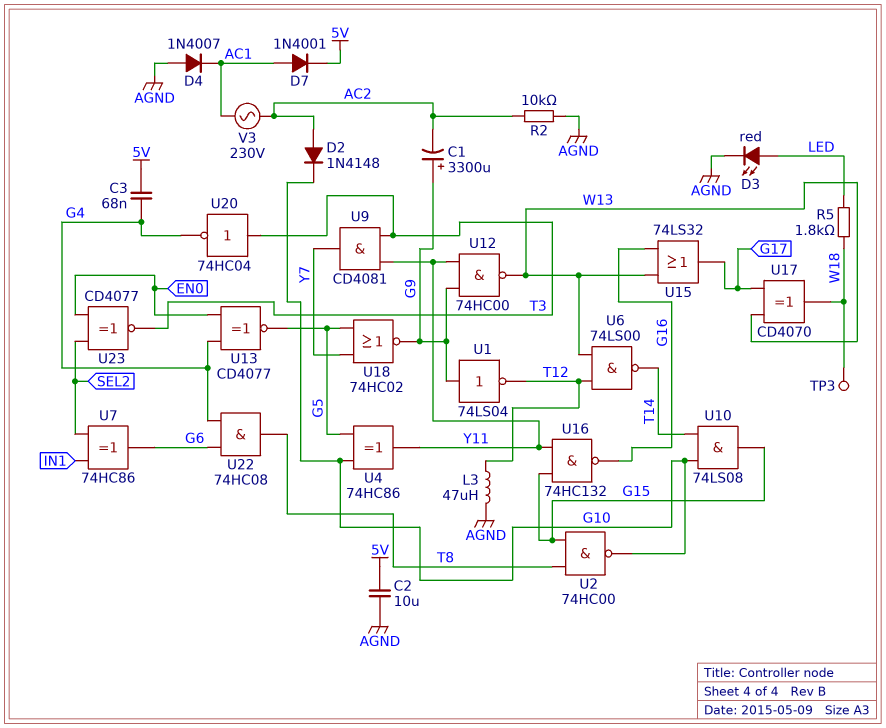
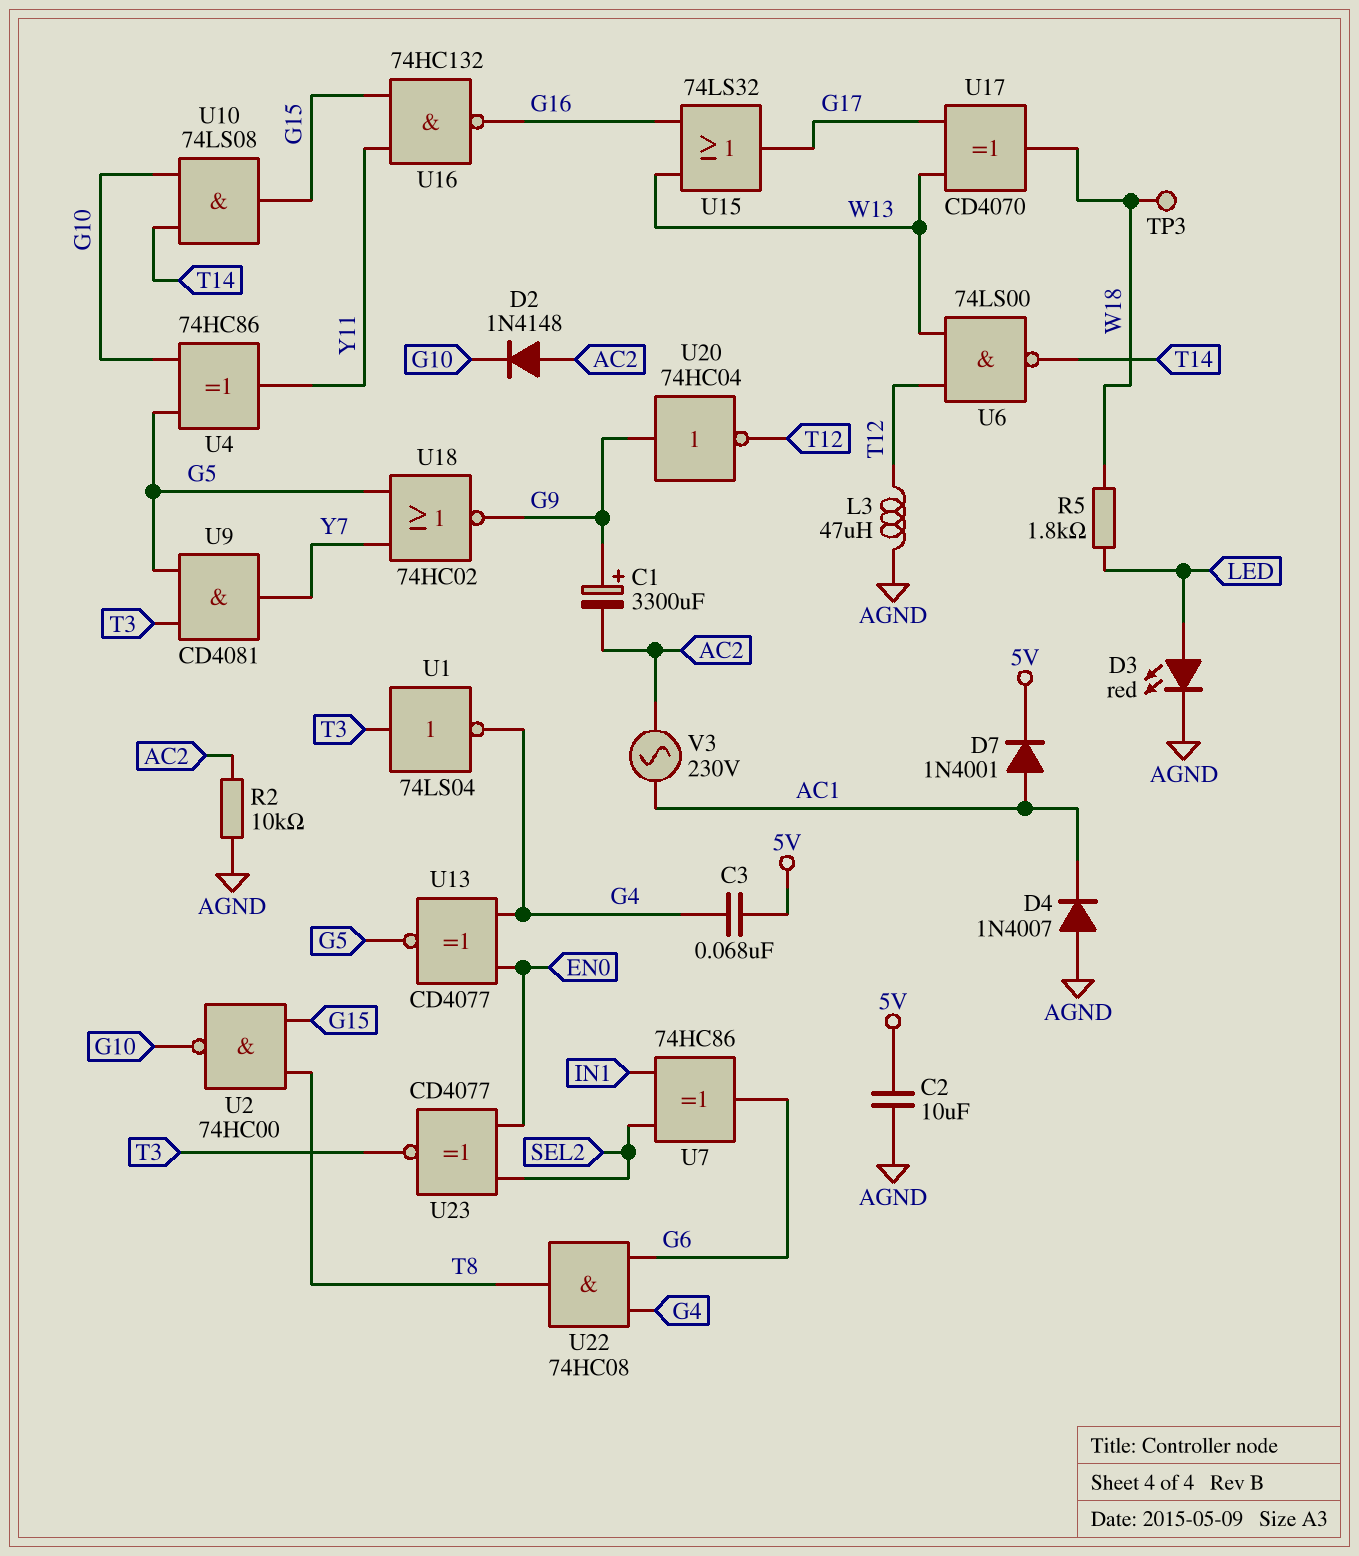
U1: NOT 74LS04 (in G9, out T12) -> NOT 74LS04 (in T3, out G4)
U9: AND CD4081 (in T3, in Y11, out Y7) -> AND CD4081 (in G5, in T3, out Y7)
U12: NAND 74HC00 (in G9, in Y11, out W13) -> none
U20: NOT 74HC04 (in T3, out G4) -> NOT 74HC04 (in G9, out T12)

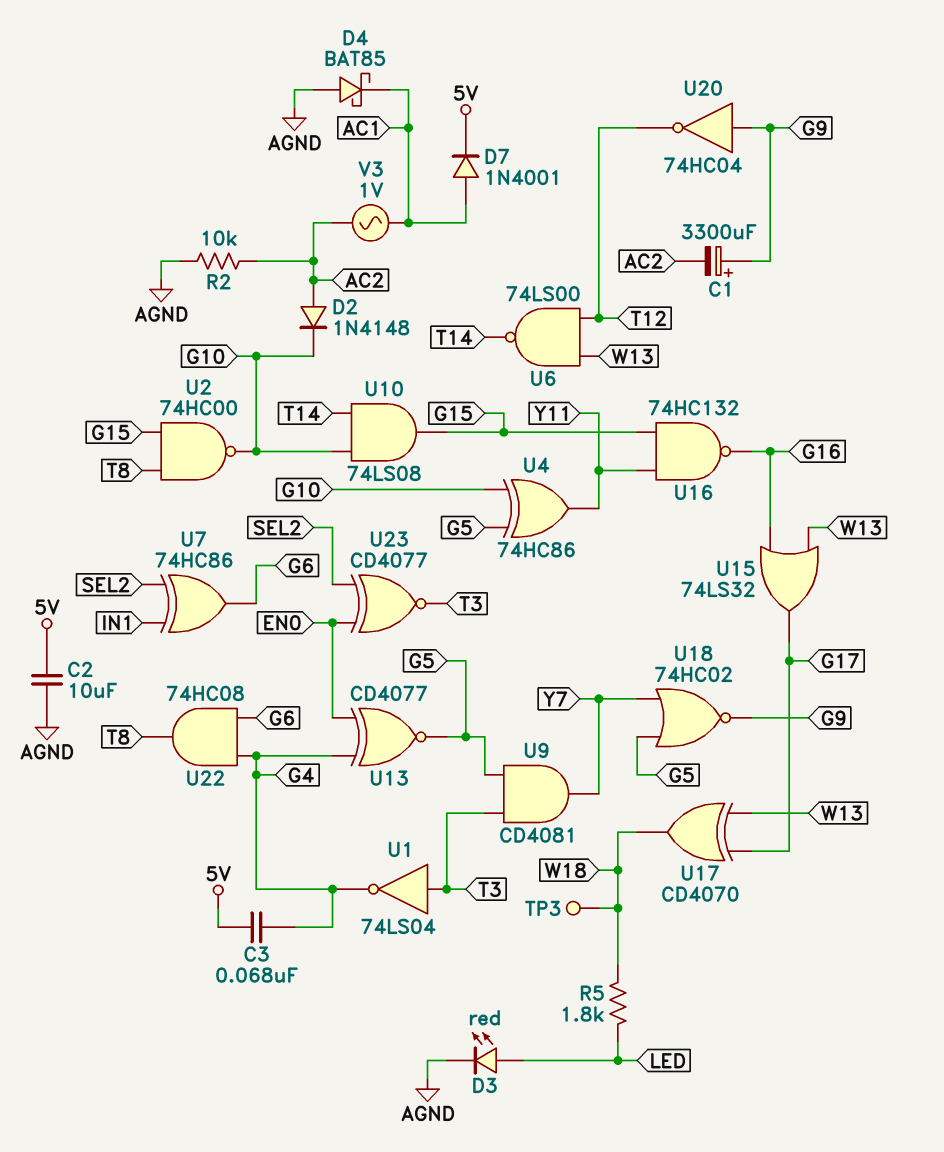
D4: diode 1N4007 (A AGND, K AC1) -> schottky BAT85 (A AGND, K AC1)
L3: 47uH (AGND, T12) -> none
V3: AC 230V (AC1, AC2) -> AC 1V (AC1, AC2)

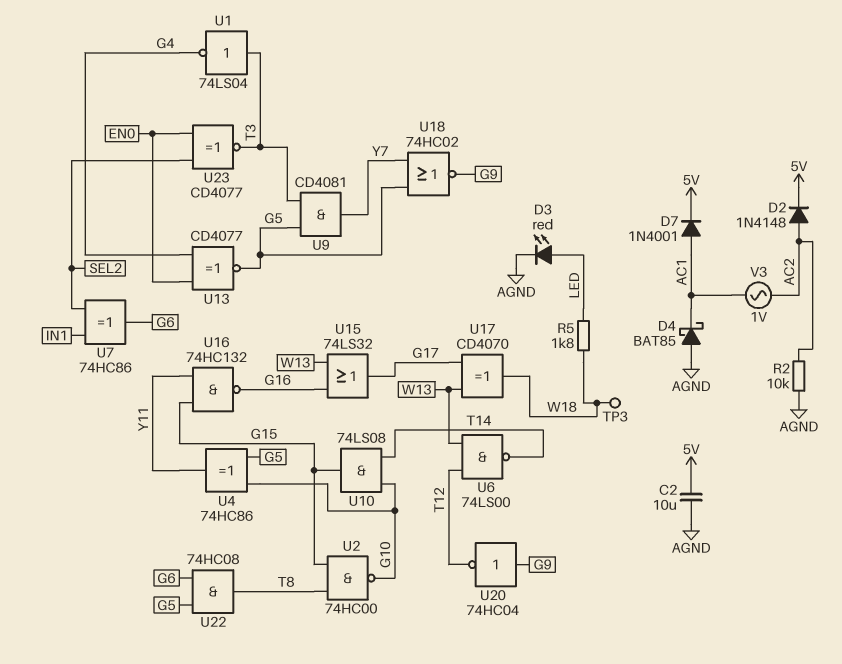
C1: 3300uF (plus G9, minus AC2) -> none
C3: 68nF (5V, G4) -> none
D2: diode 1N4148 (A AC2, K G10) -> diode 1N4148 (A AC2, K 5V)
U22: AND 74HC08 (in G4, in G6, out T8) -> AND 74HC08 (in G5, in G6, out T8)

